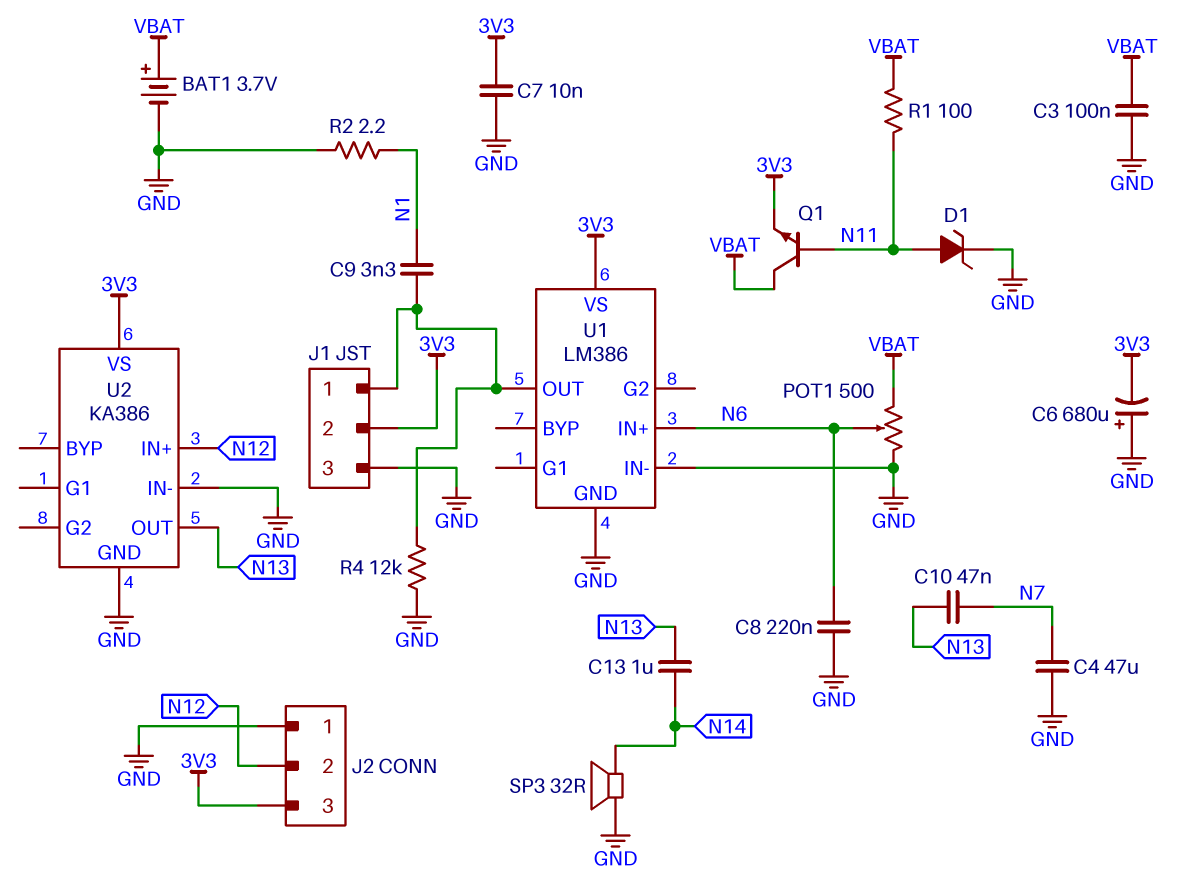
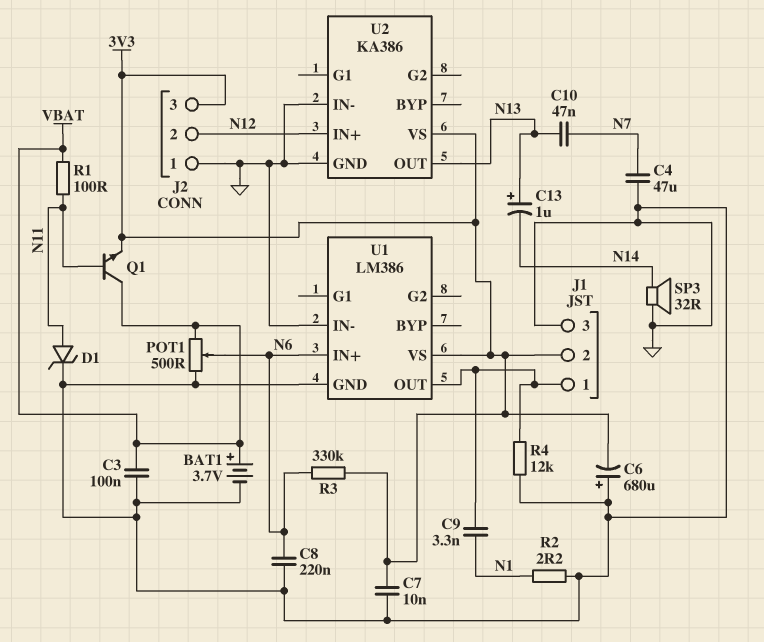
C13: 1uF (N13, N14) -> 1uF (plus N13, minus N14)
R3: none -> 330k (3V3, N6)

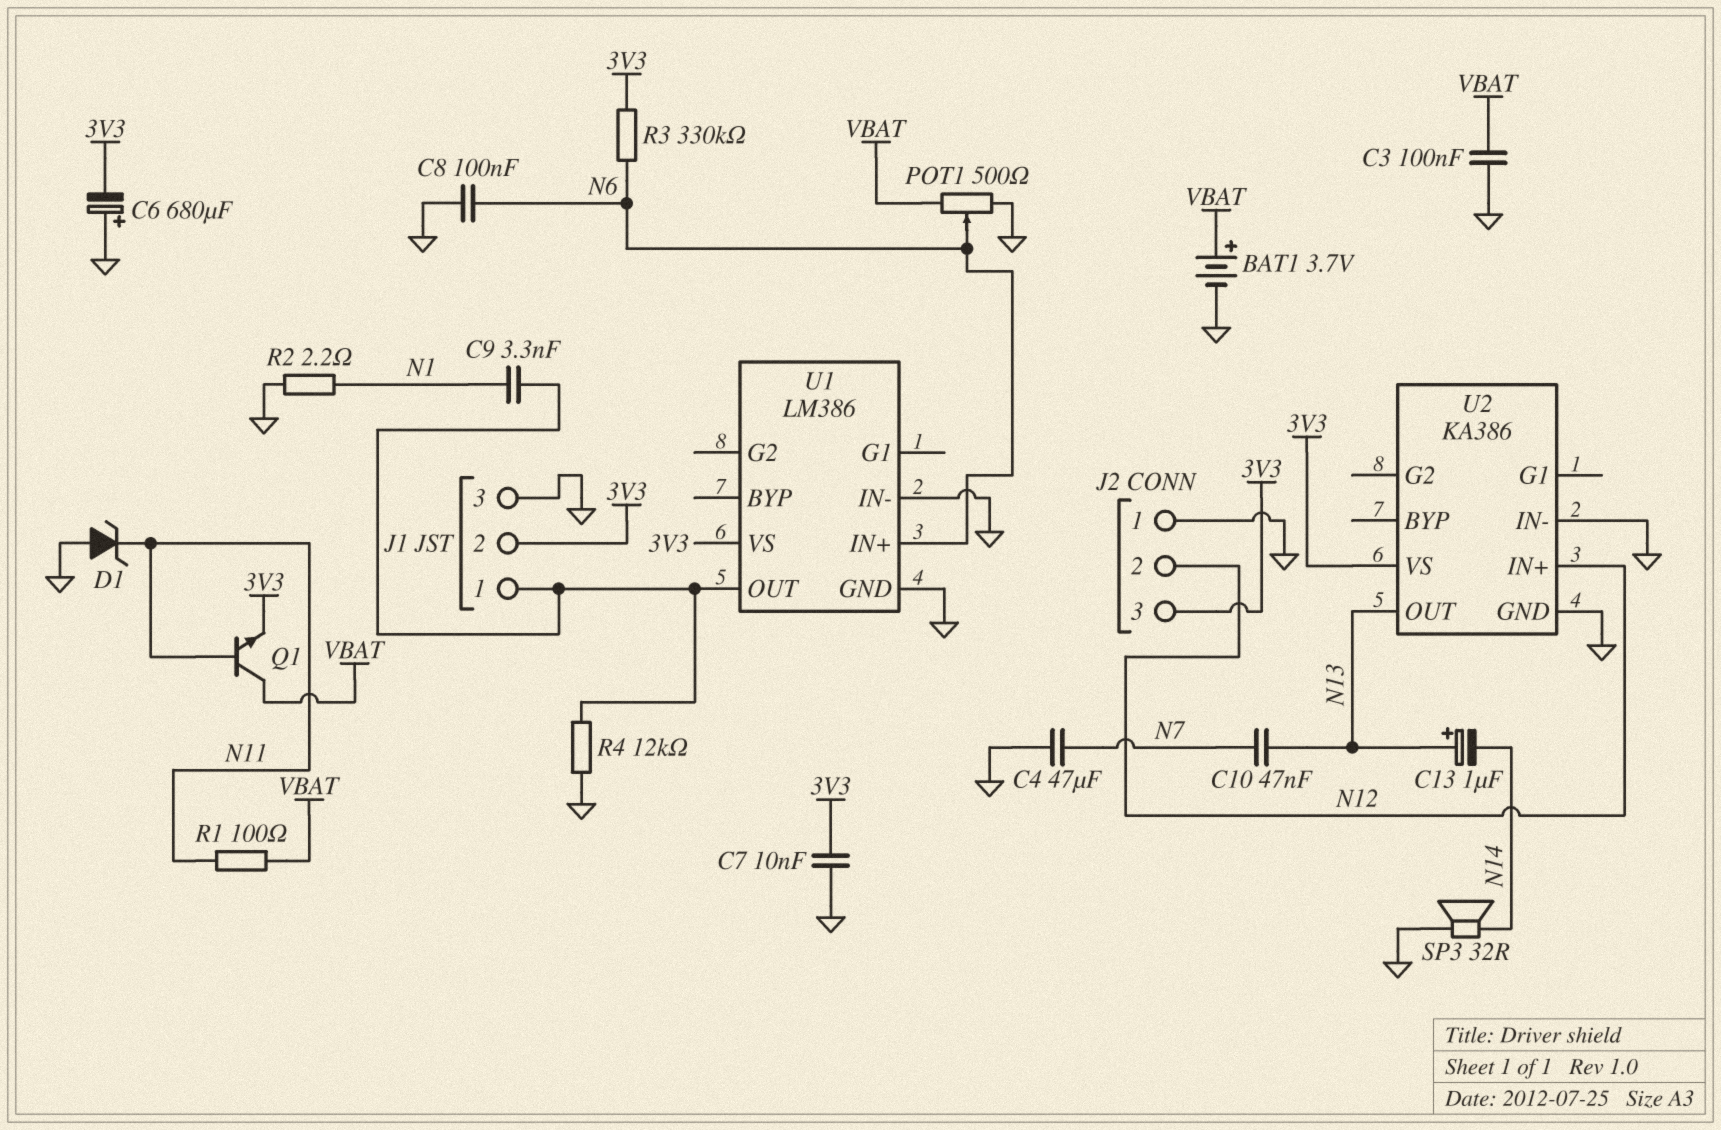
C8: 220nF (GND, N6) -> 100nF (GND, N6)
D1: zener (A N11, K GND) -> zener (A GND, K N11)

